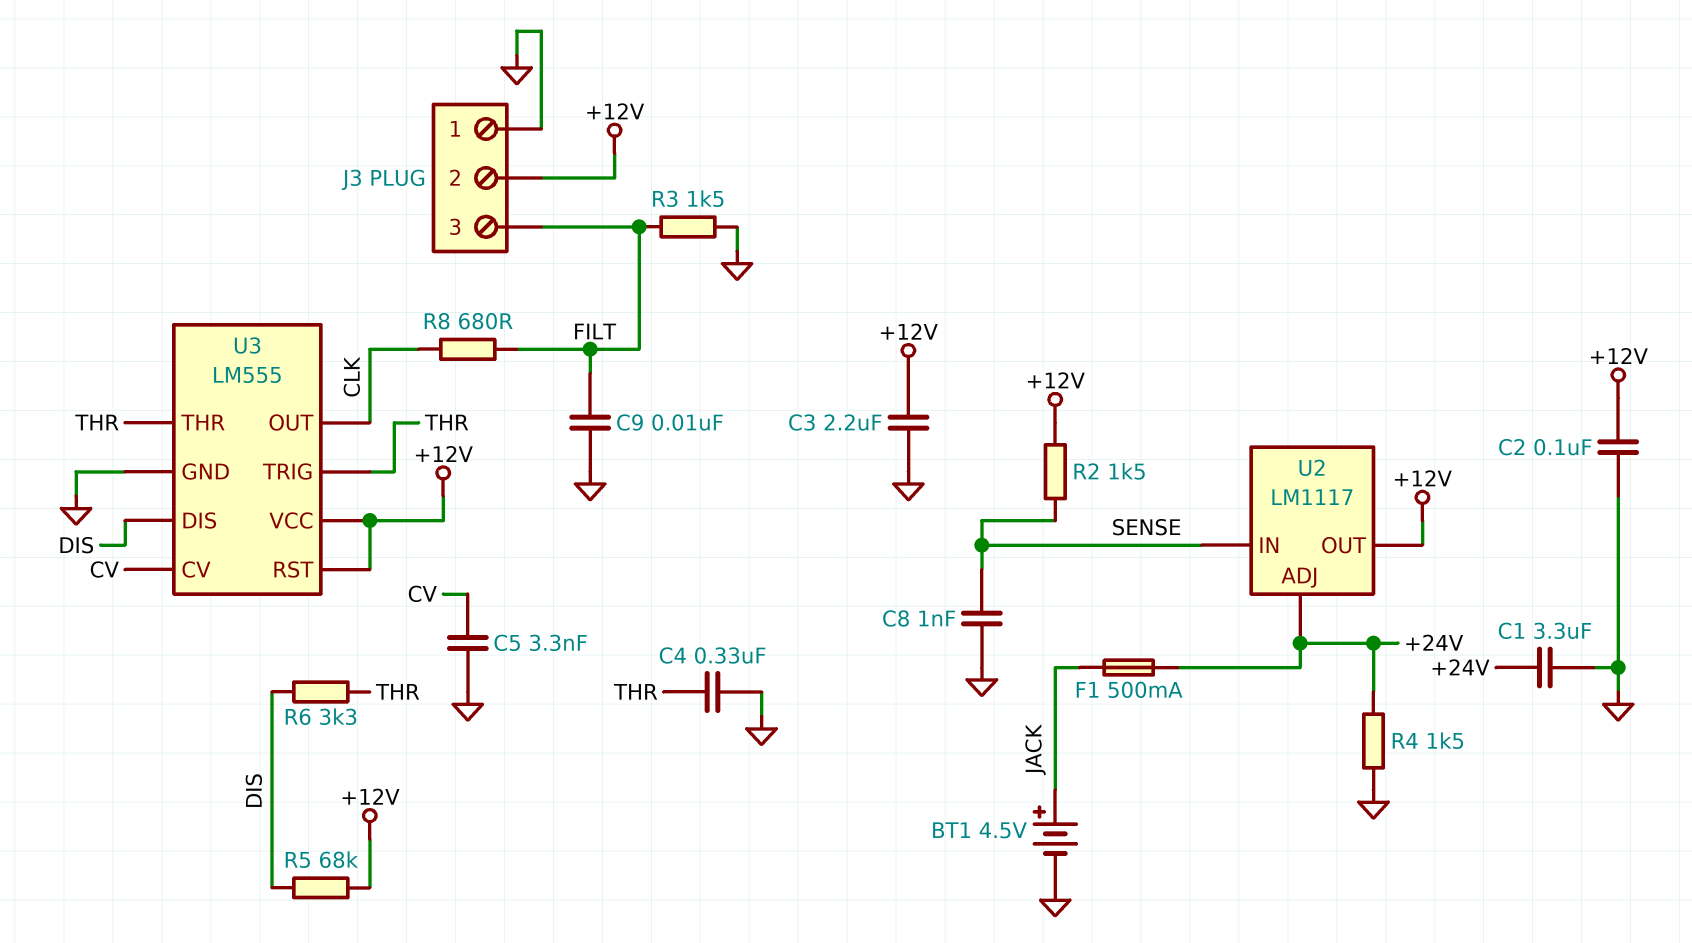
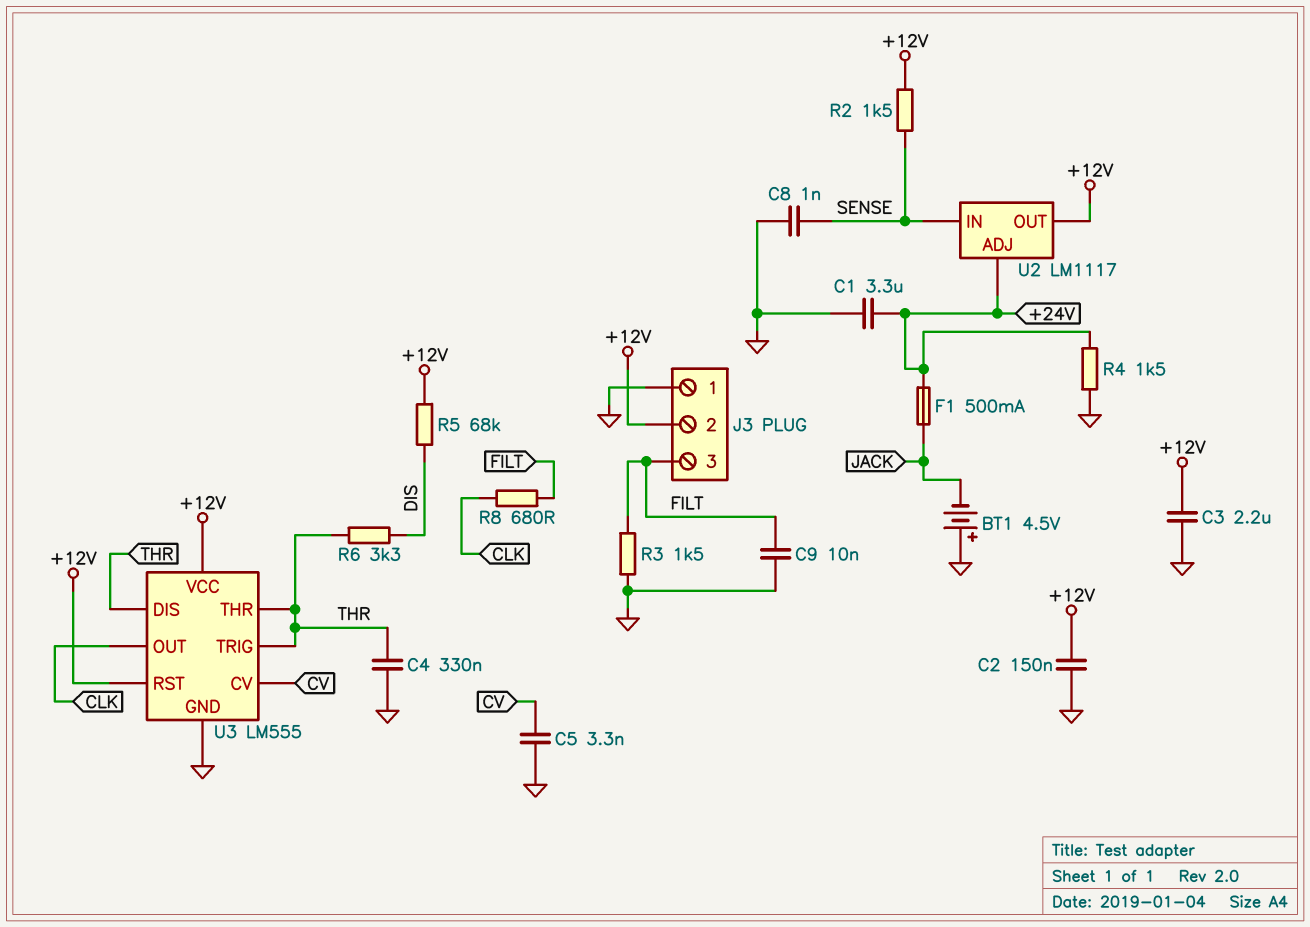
BT1: 4.5V (plus JACK, minus GND) -> 4.5V (plus GND, minus JACK)
C2: 100nF (+12V, GND) -> 150nF (+12V, GND)
U3 pin DIS: DIS -> THR

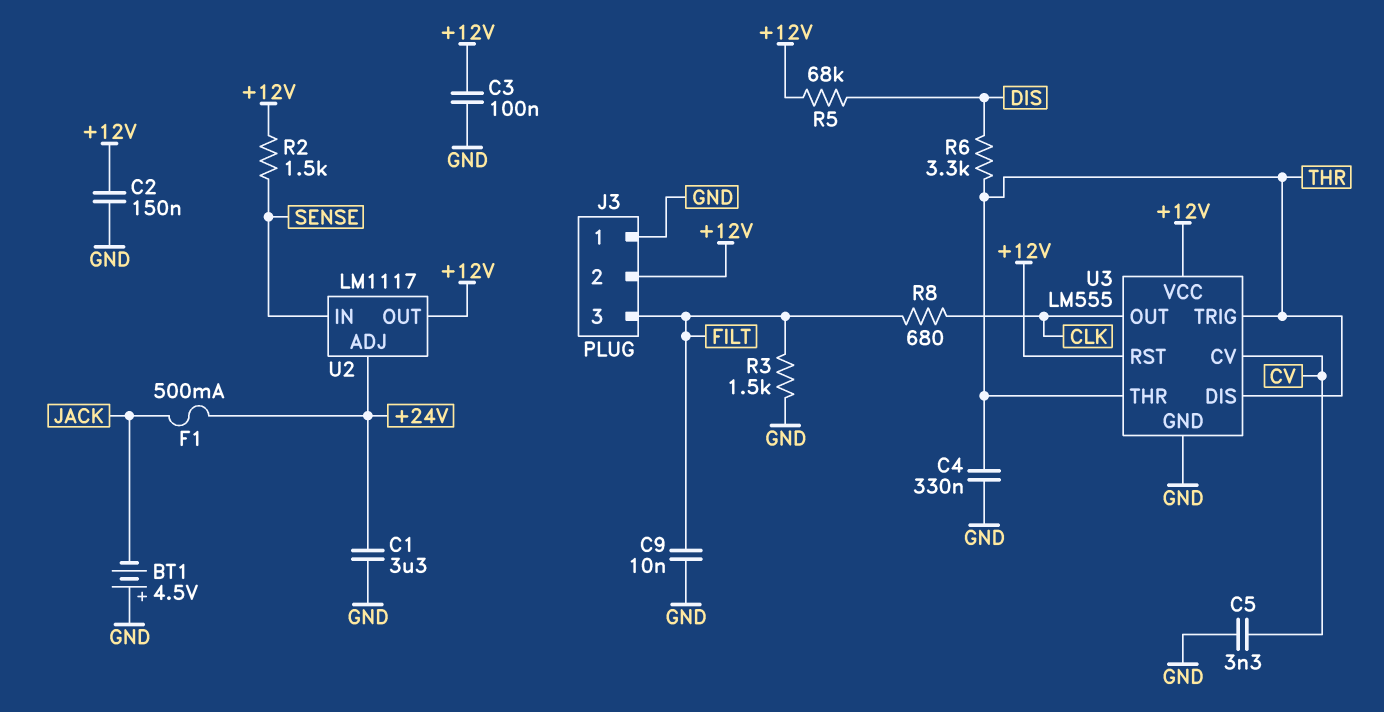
C3: 2.2uF (+12V, GND) -> 100nF (+12V, GND)
C8: 1nF (GND, SENSE) -> none
R4: 1.5k (+24V, GND) -> none

